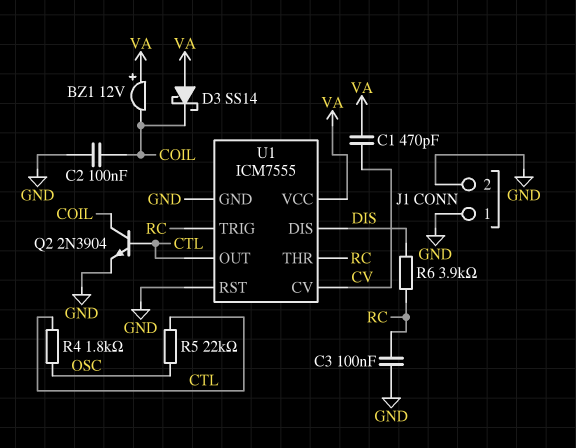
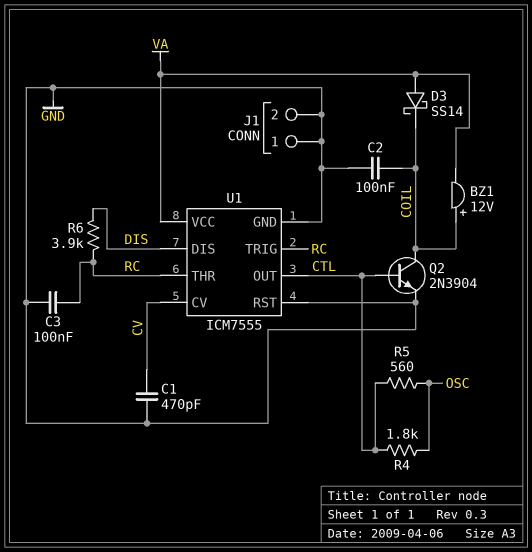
BZ1: buzzer 12V (plus VA, minus COIL) -> buzzer 12V (plus COIL, minus VA)
C1: 470pF (CV, VA) -> 470pF (CV, GND)
R5: 22k (CTL, OSC) -> 560 (CTL, OSC)

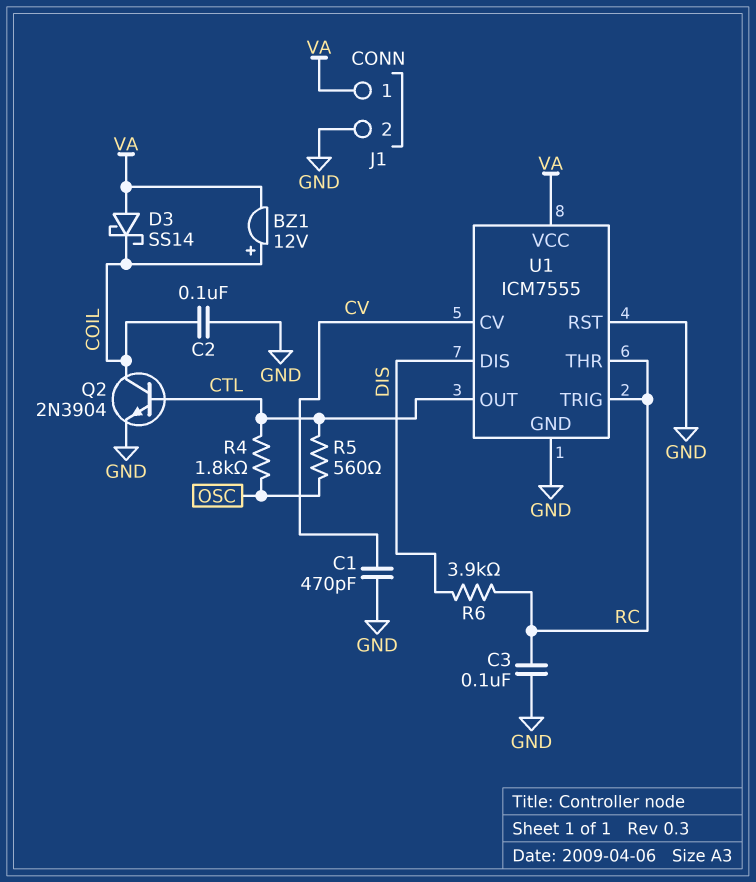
J1 pin 1: GND -> VA

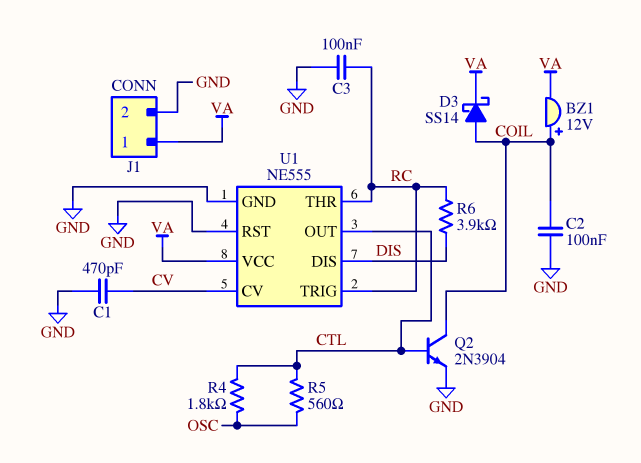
D3: schottky SS14 (A VA, K COIL) -> schottky SS14 (A COIL, K VA)
U1: ICM7555 -> NE555

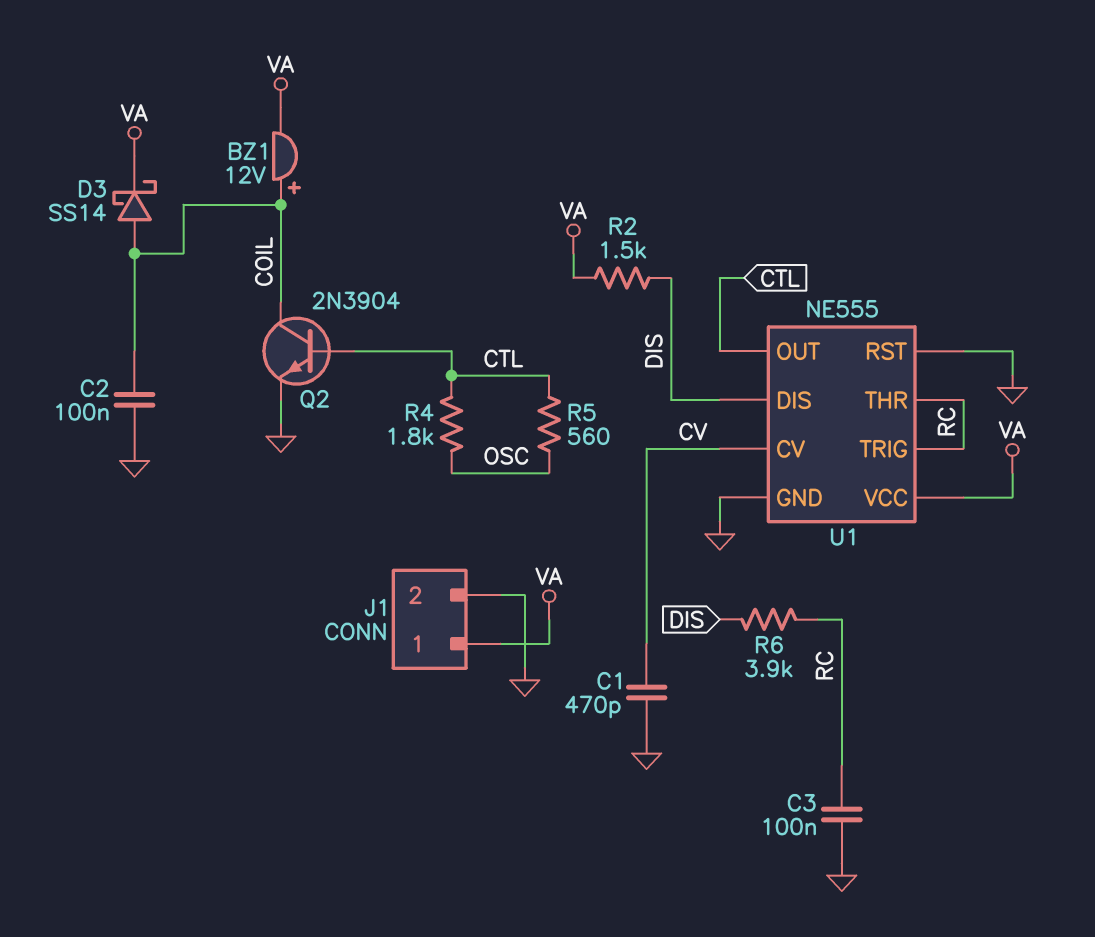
R2: none -> 1.5k (DIS, VA)

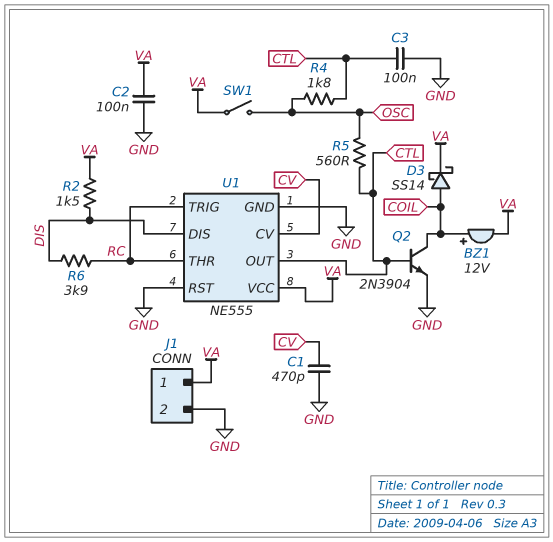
C2: 100nF (COIL, GND) -> 100nF (GND, VA)
C3: 100nF (GND, RC) -> 100nF (CTL, GND)
SW1: none -> switch (OSC, VA)

